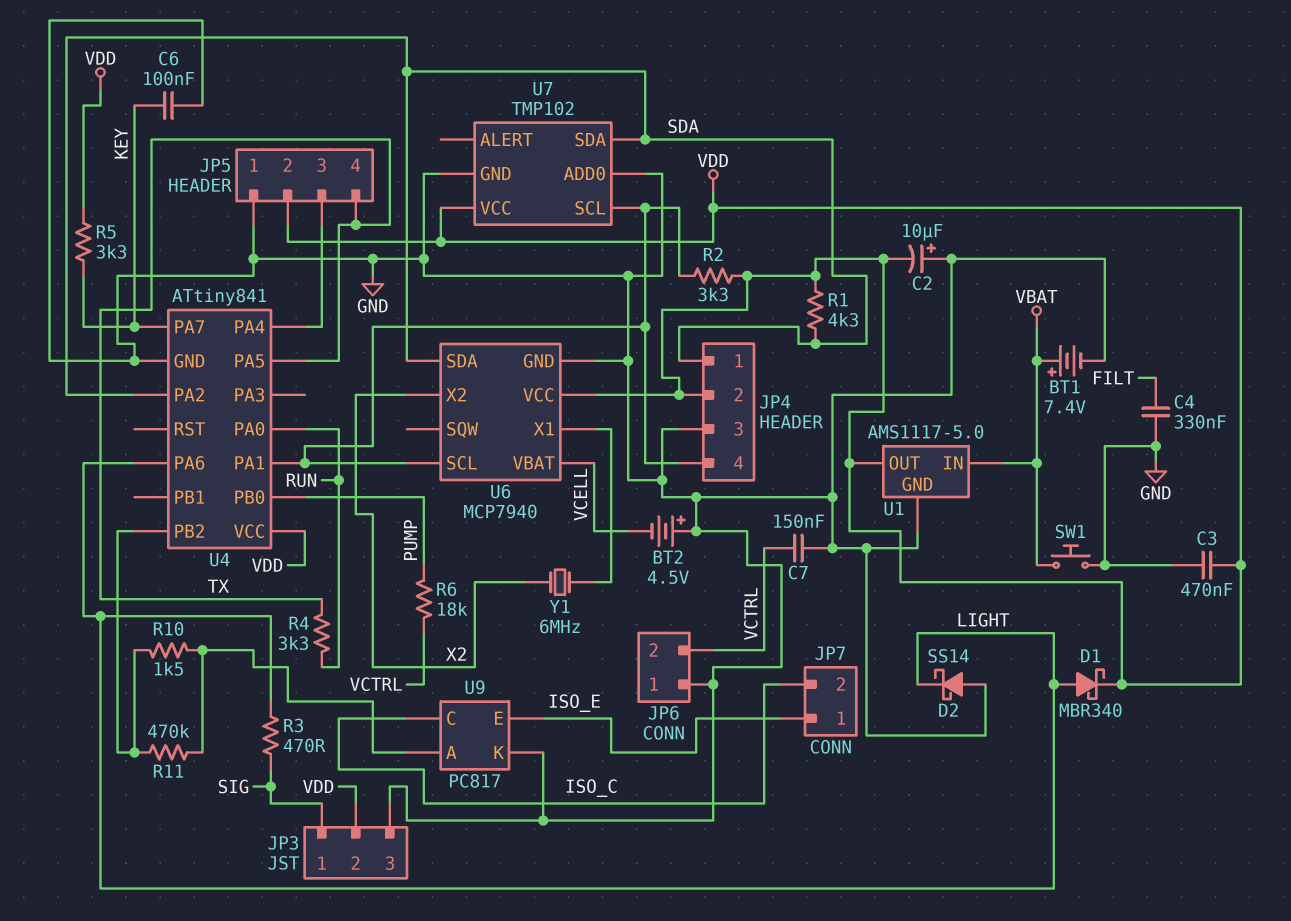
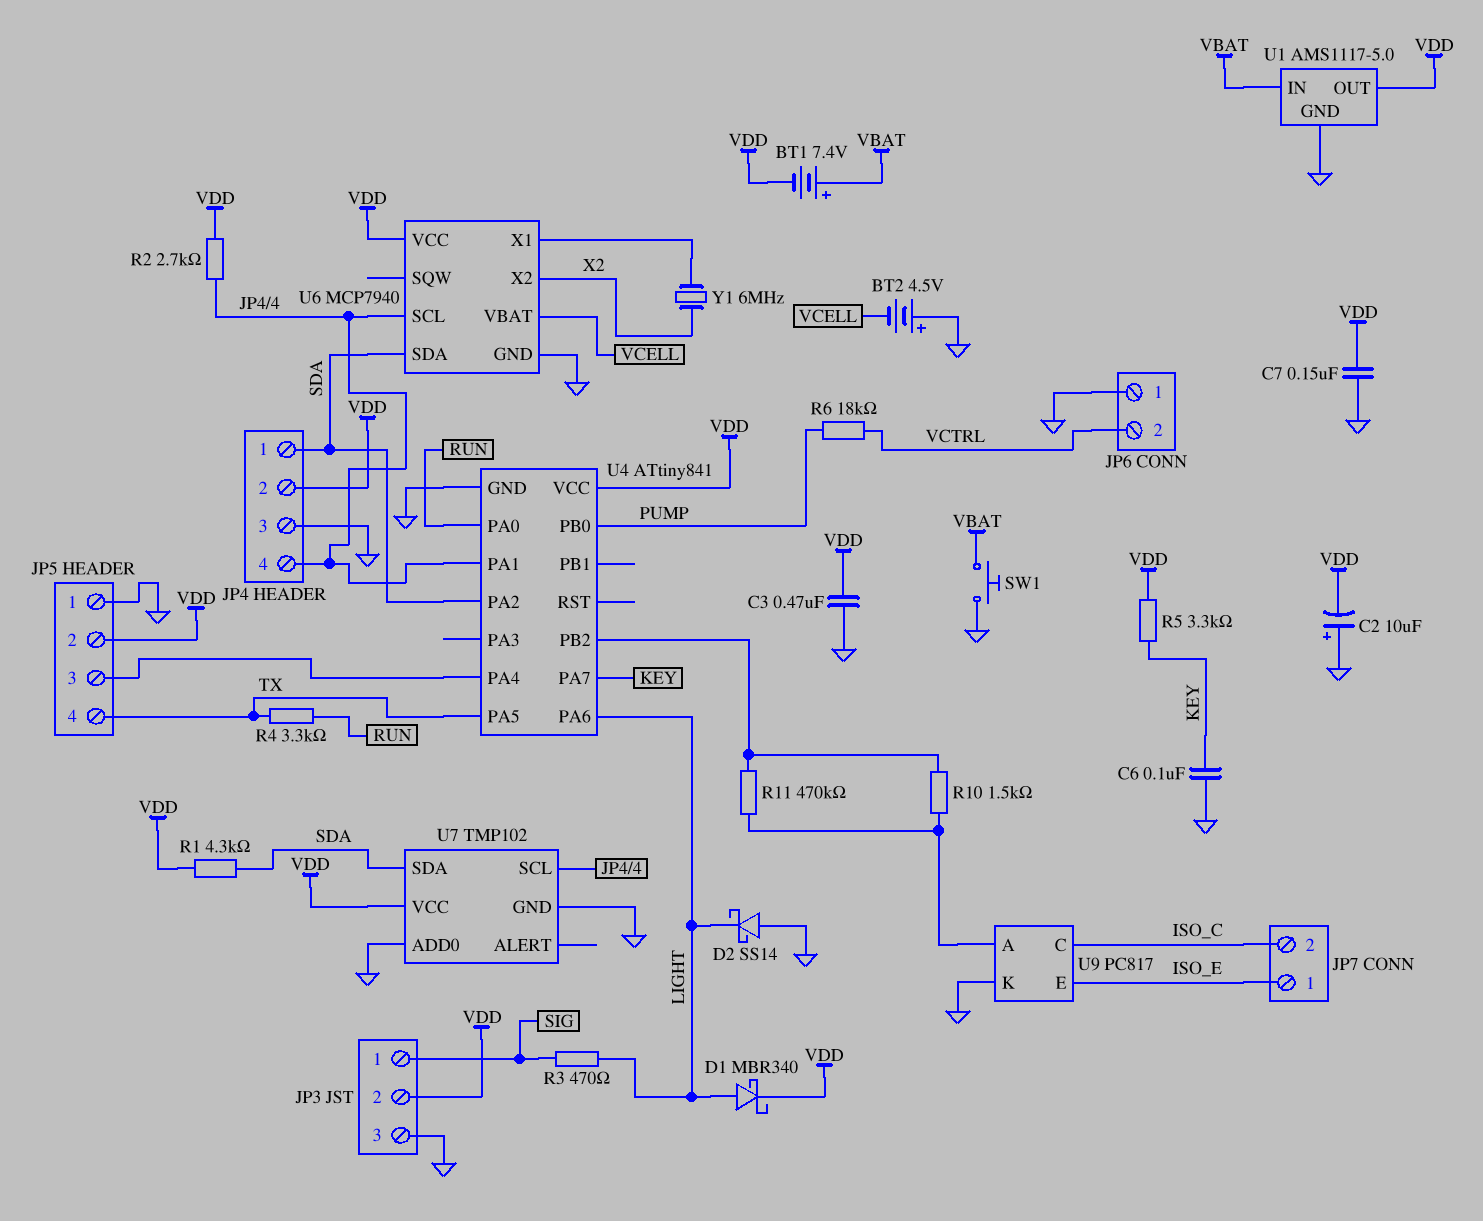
BT1: 7.4V (plus VBAT, minus GND) -> 7.4V (plus VBAT, minus VDD)
C4: 330nF (FILT, GND) -> none
C7: 150nF (GND, VCTRL) -> 150nF (GND, VDD)
R2: 3.3k (JP4/4, VDD) -> 2.7k (JP4/4, VDD)

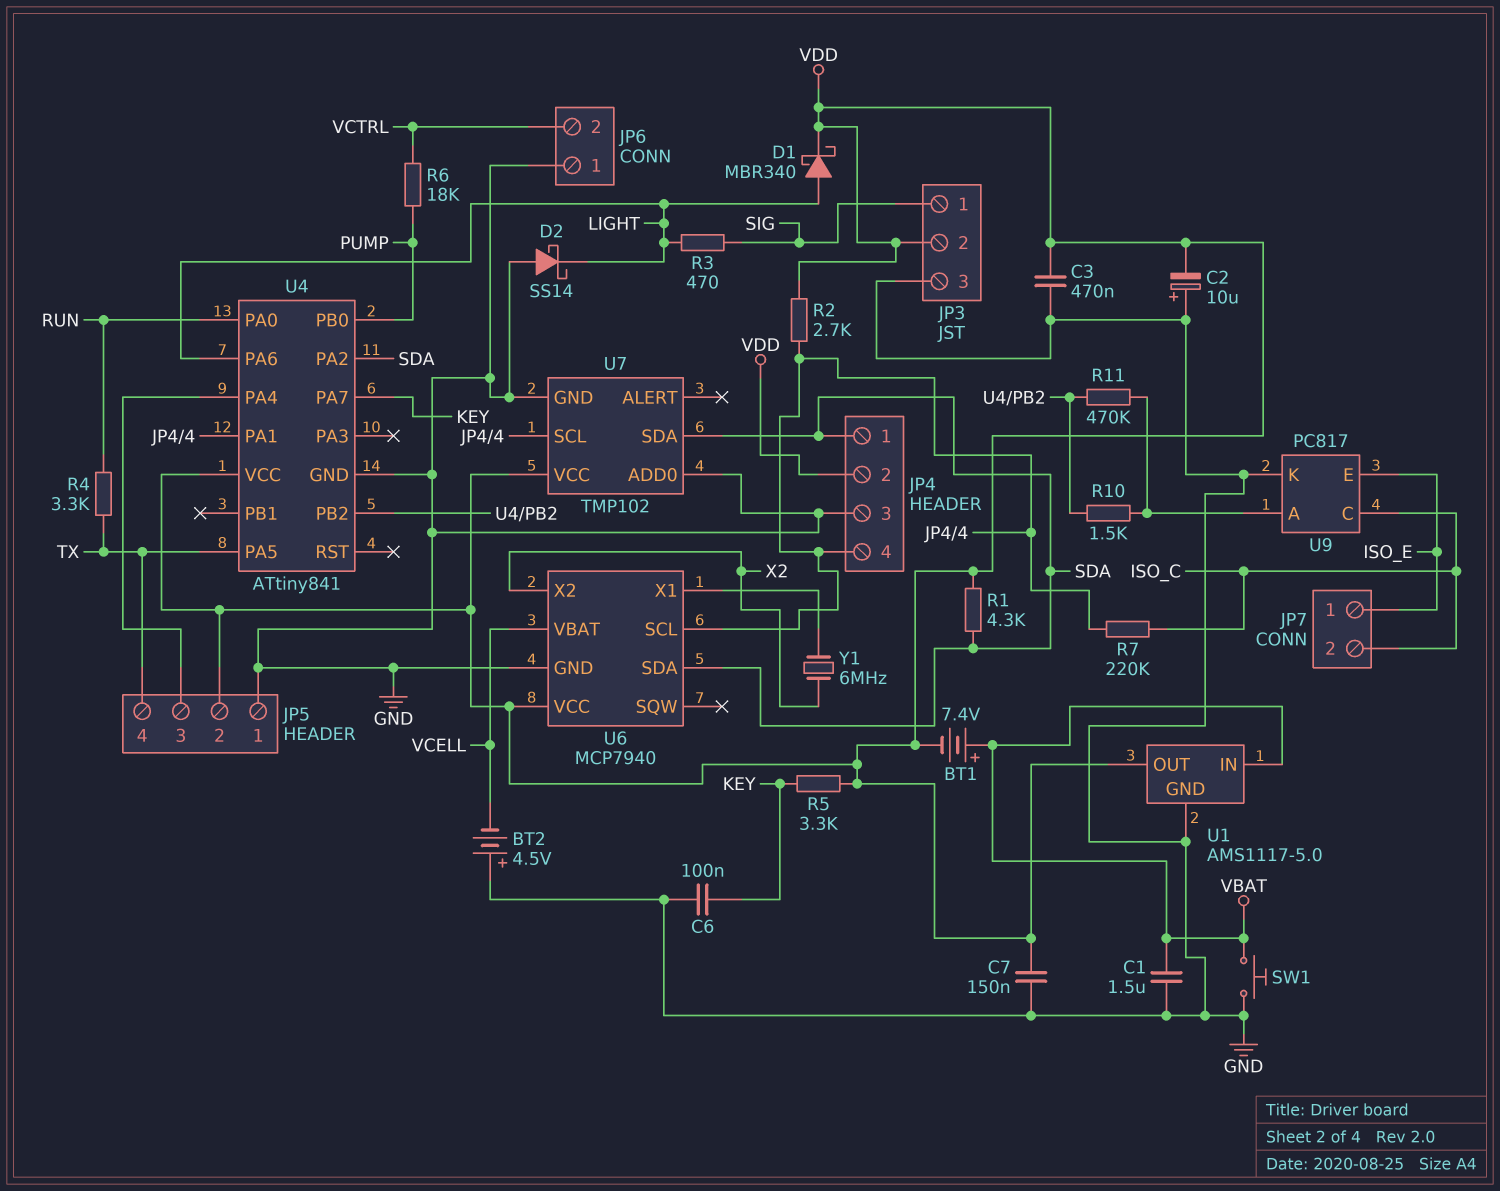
C1: none -> 1.5uF (GND, VBAT)
R7: none -> 220k (ISO_C, JP4/4)

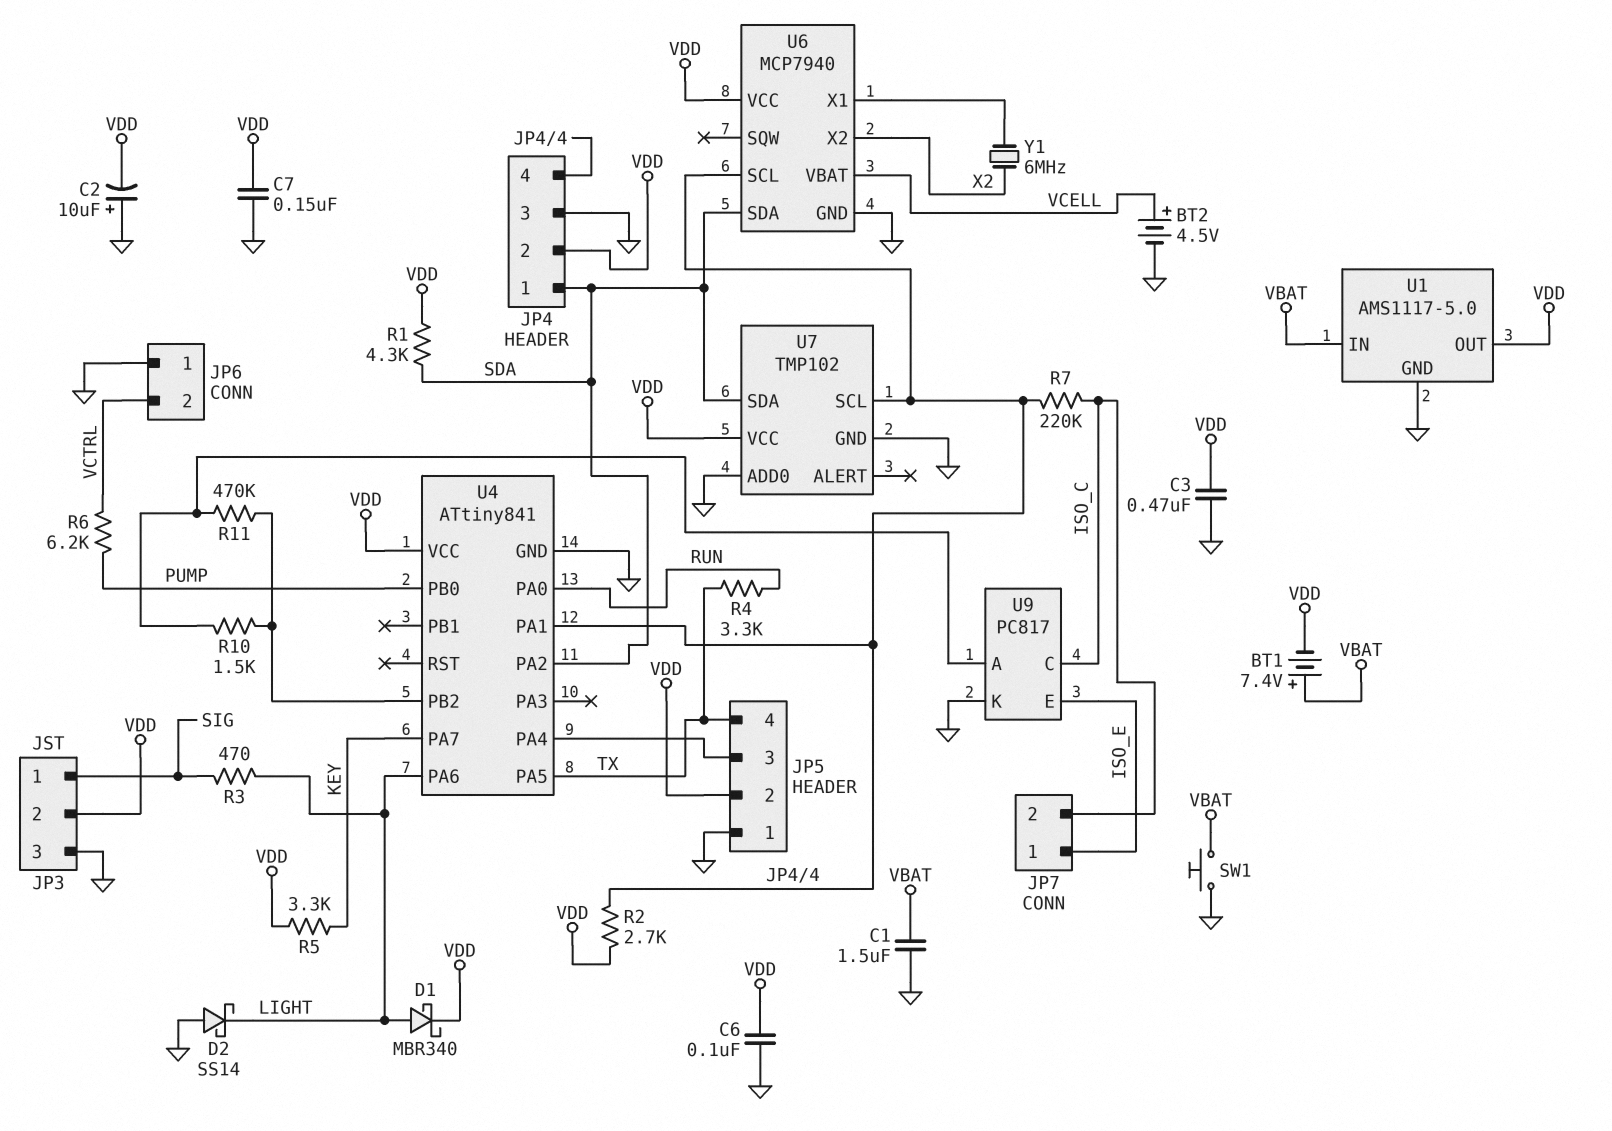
BT2: 4.5V (plus GND, minus VCELL) -> 4.5V (plus VCELL, minus GND)
C6: 100nF (GND, KEY) -> 100nF (GND, VDD)
R6: 18k (PUMP, VCTRL) -> 6.2k (PUMP, VCTRL)

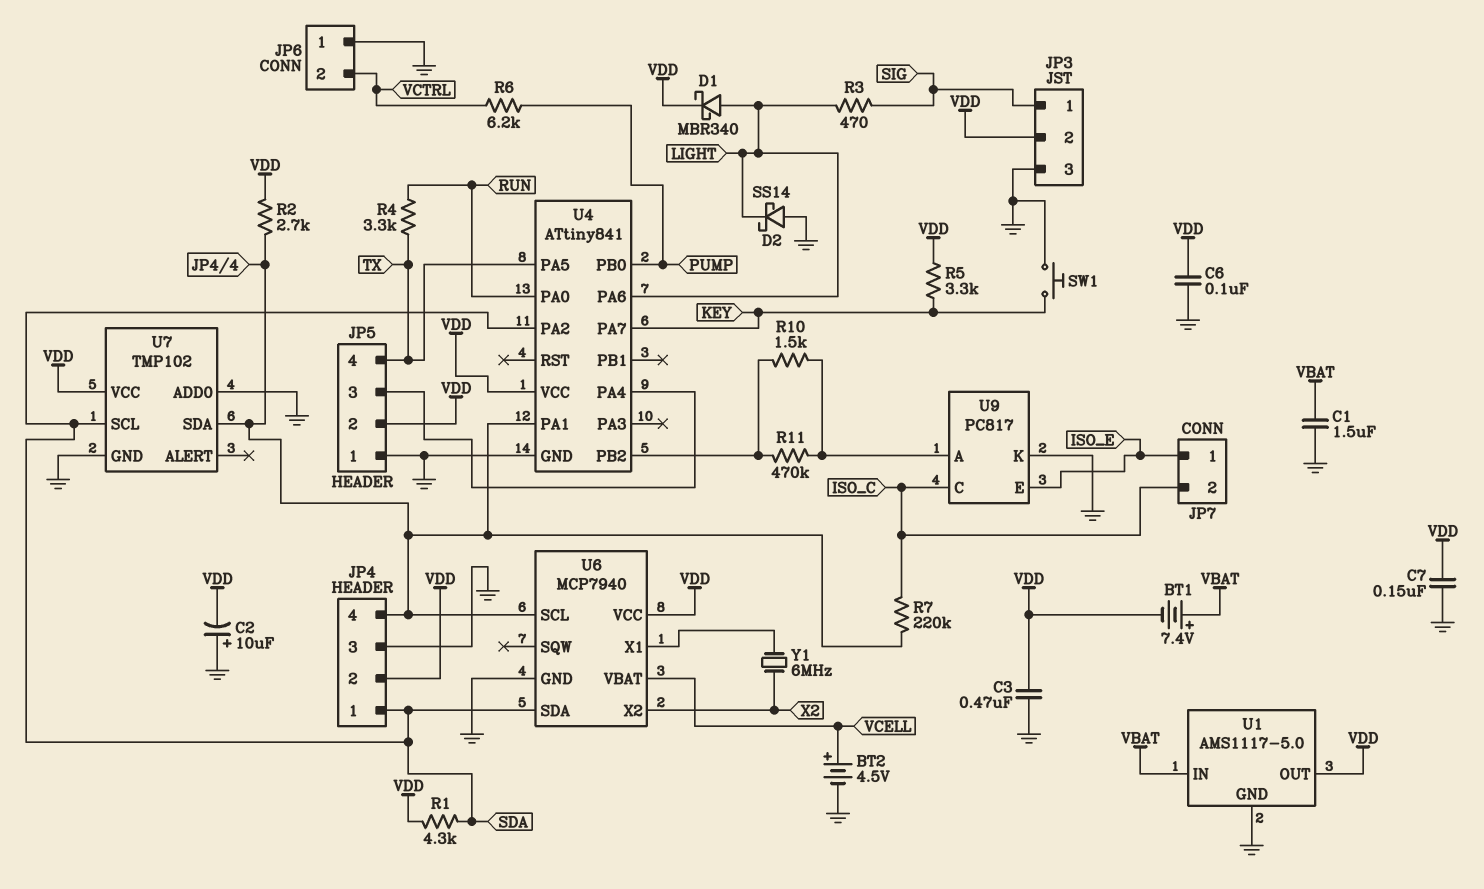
SW1: button (GND, VBAT) -> button (GND, KEY)
U7 pin SCL: JP4/4 -> SDA
U7 pin SDA: SDA -> JP4/4

